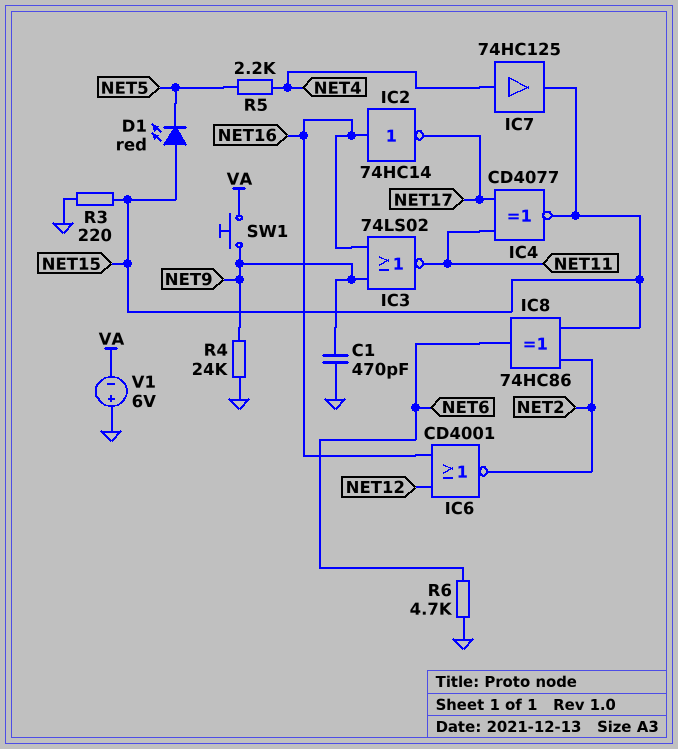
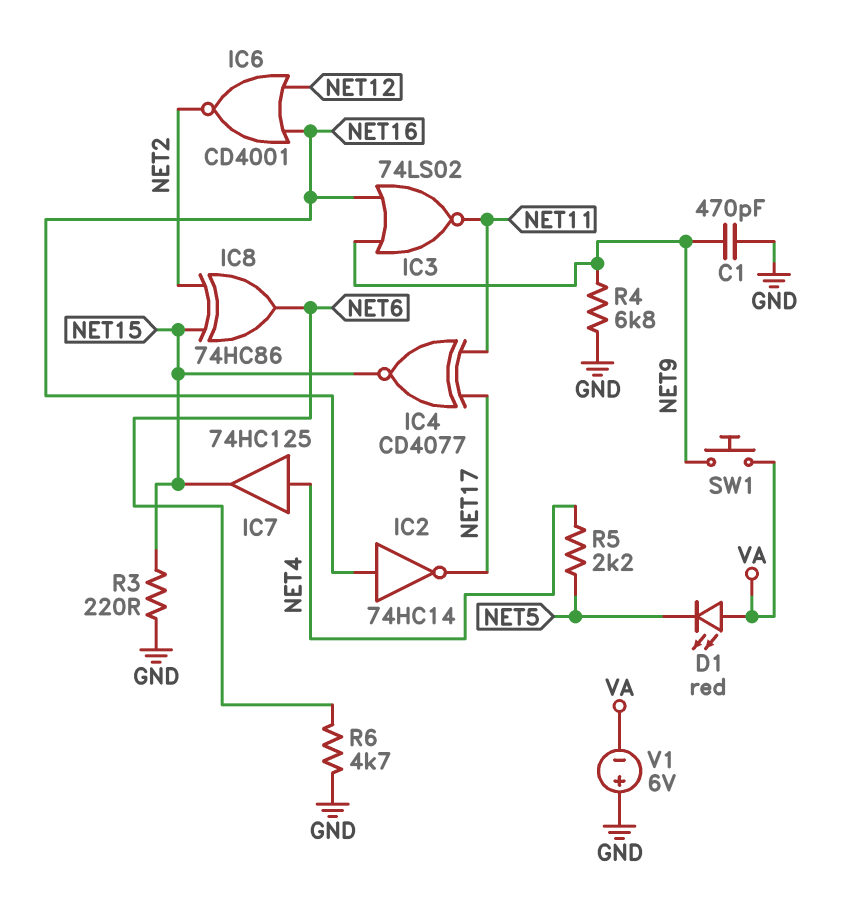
D1: LED red (A NET15, K NET5) -> LED red (A VA, K NET5)
R4: 24k (GND, NET9) -> 6.8k (GND, NET9)

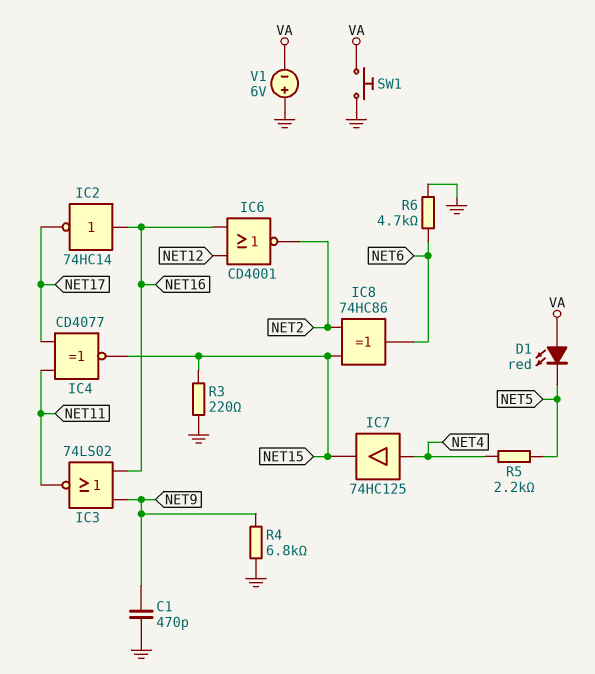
SW1: button (NET9, VA) -> button (GND, VA)

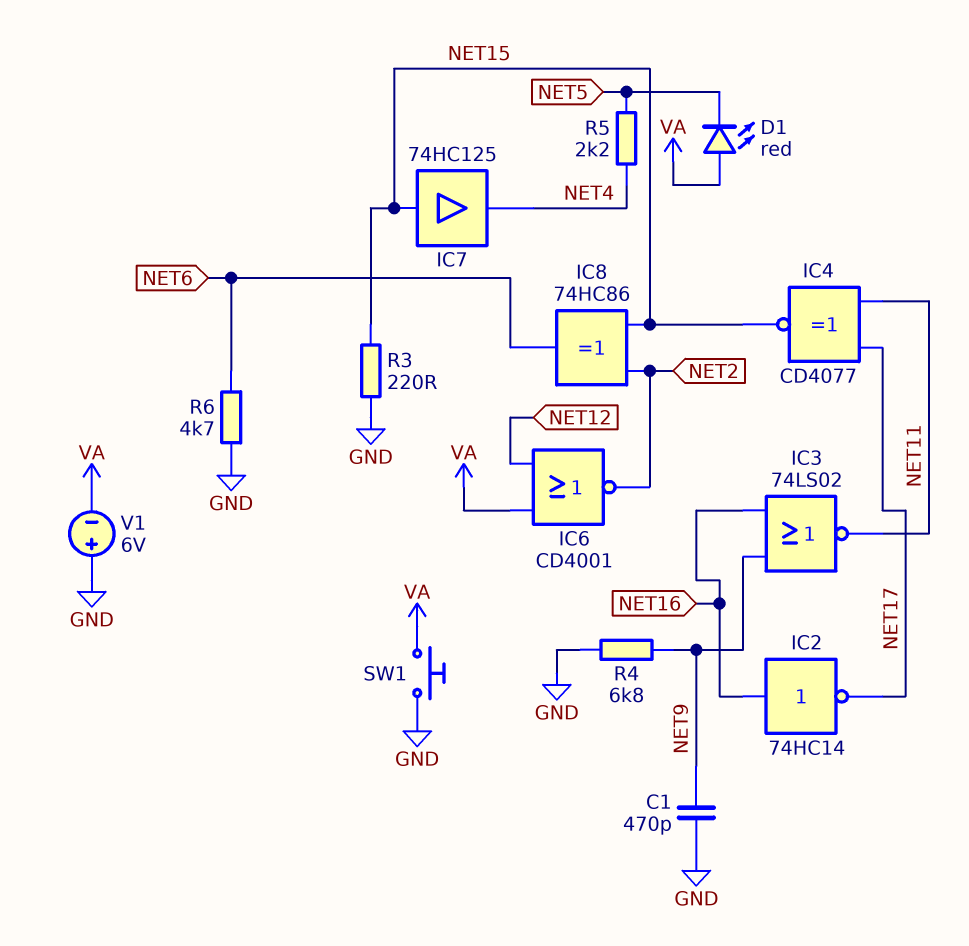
IC6: NOR CD4001 (in NET12, in NET16, out NET2) -> NOR CD4001 (in NET12, in VA, out NET2)
IC7: buffer 74HC125 (in NET4, out NET15) -> buffer 74HC125 (in NET15, out NET4)

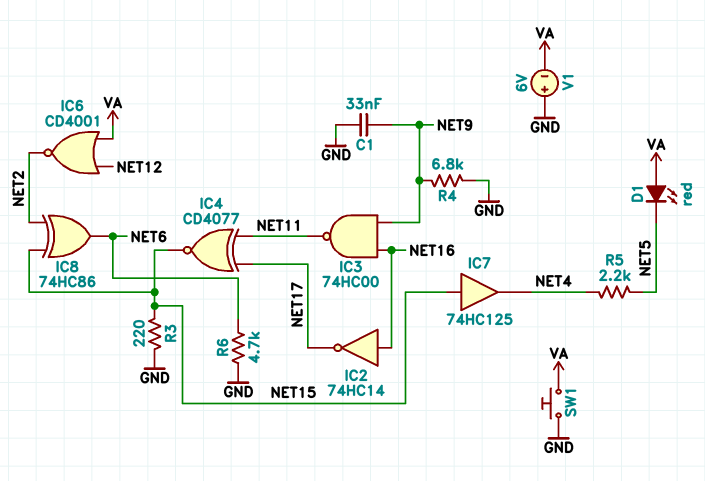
C1: 470pF (GND, NET9) -> 33nF (GND, NET9)
IC3: NOR 74LS02 (in NET9, in NET16, out NET11) -> NAND 74HC00 (in NET9, in NET16, out NET11)

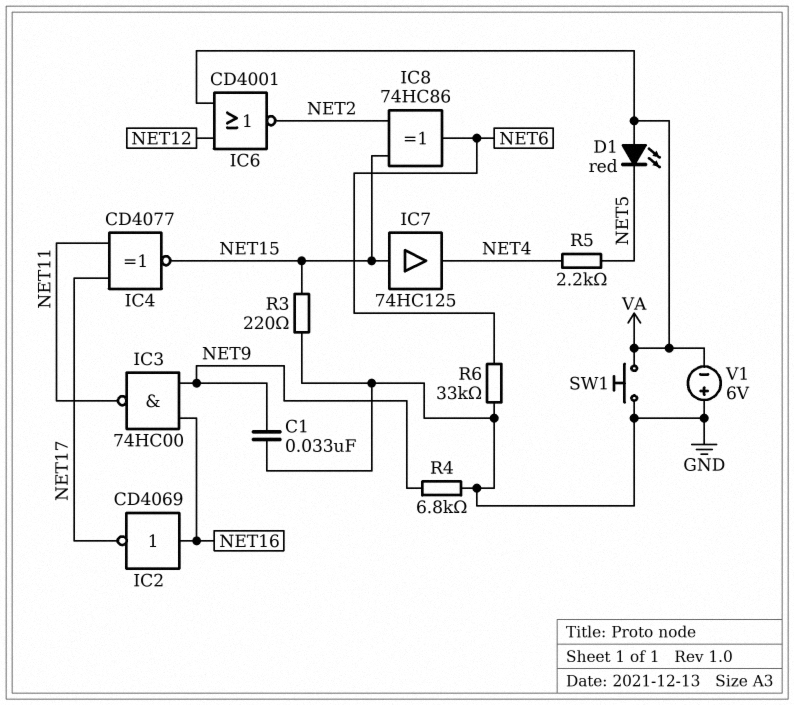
IC2: NOT 74HC14 (in NET16, out NET17) -> NOT CD4069 (in NET16, out NET17)
R6: 4.7k (GND, NET6) -> 33k (GND, NET6)

